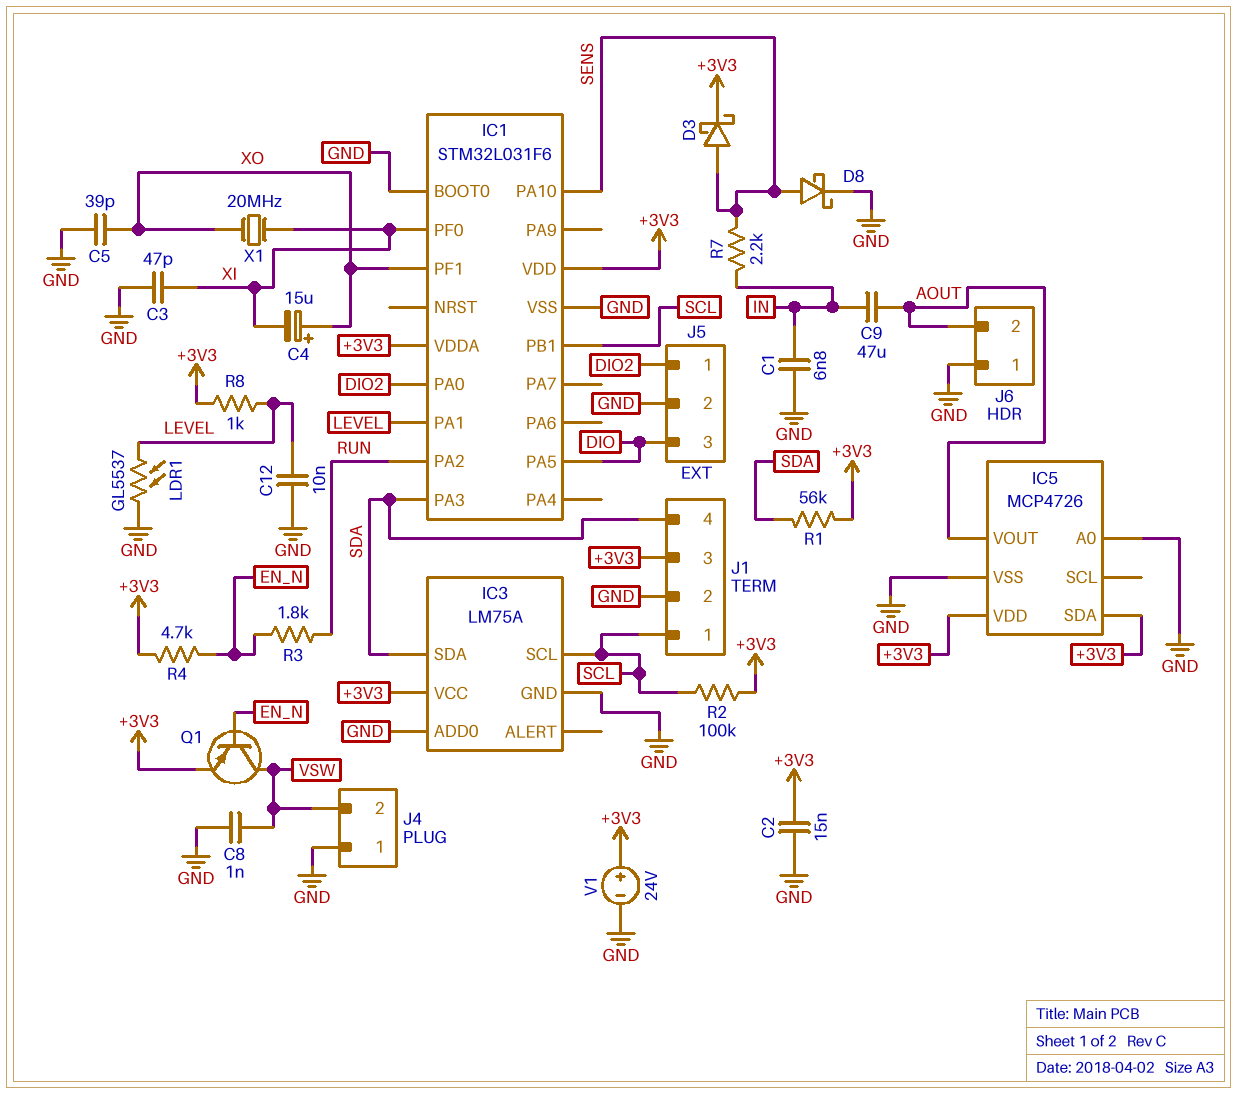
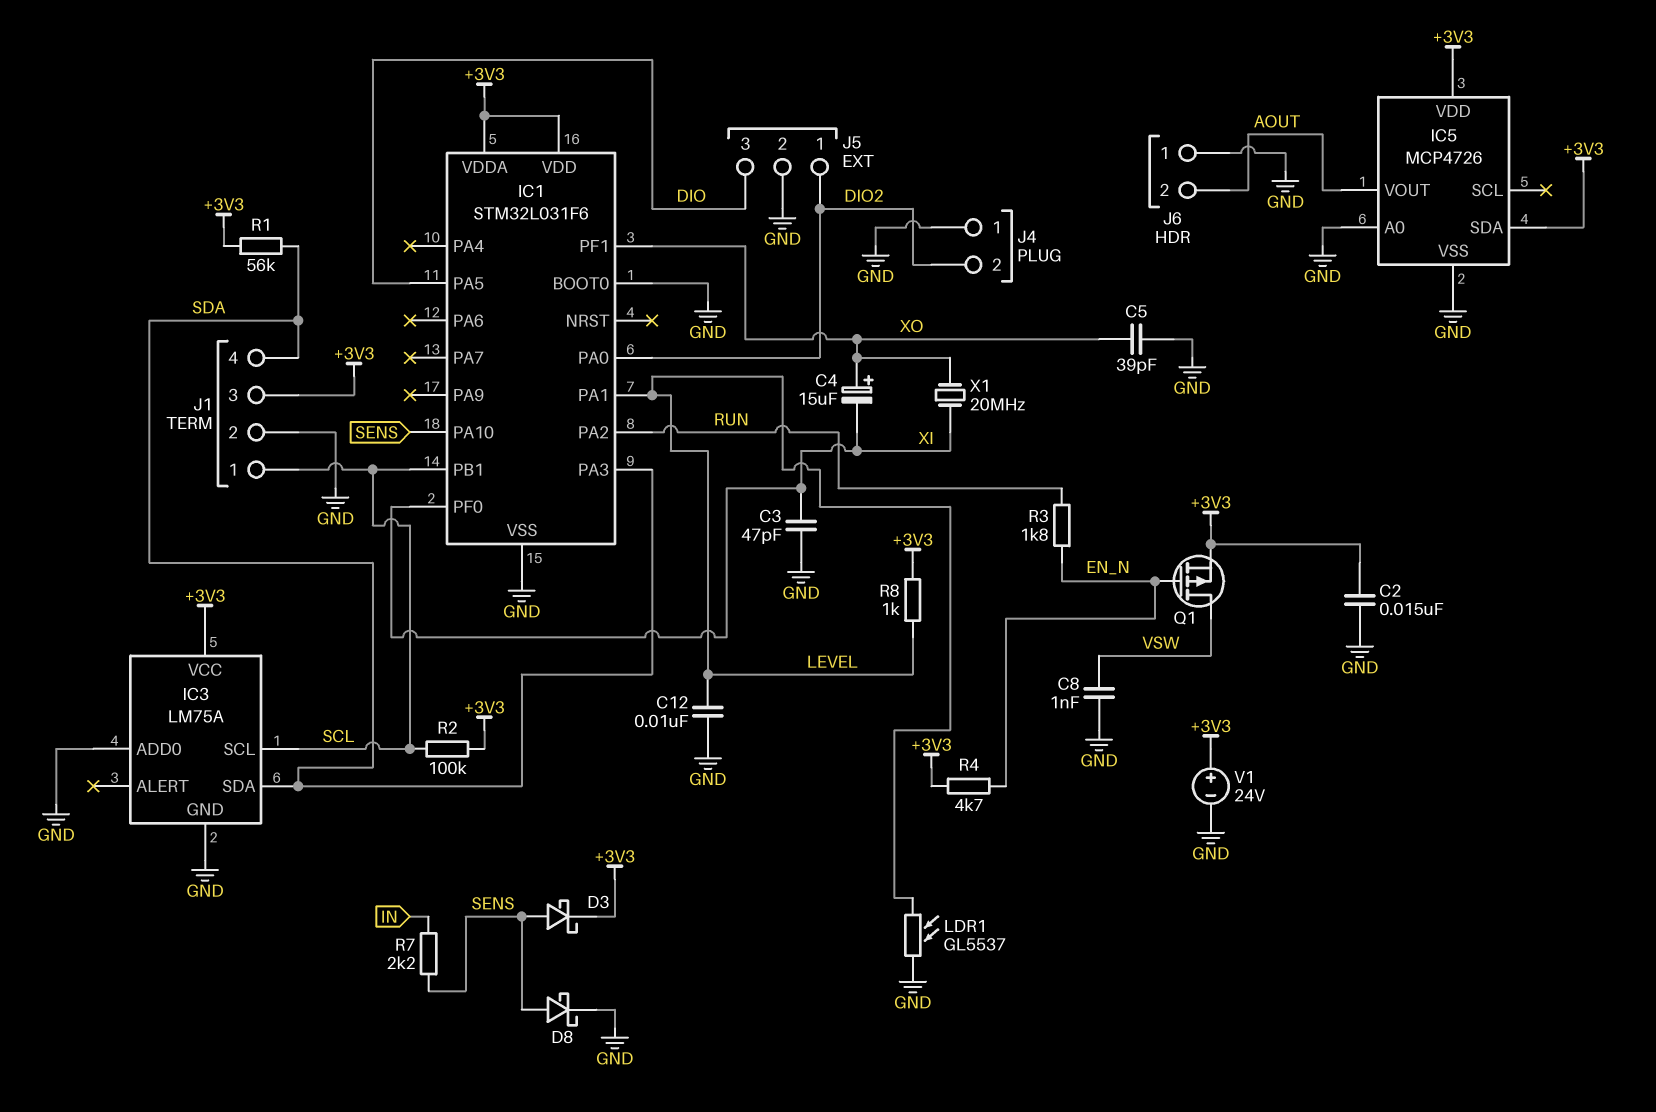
C1: 6.8nF (GND, IN) -> none
C9: 47uF (AOUT, IN) -> none
J4 pin 2: VSW -> DIO2
Q1: PNP (B EN_N, C VSW, E +3V3) -> PMOS (G EN_N, D VSW, S +3V3)

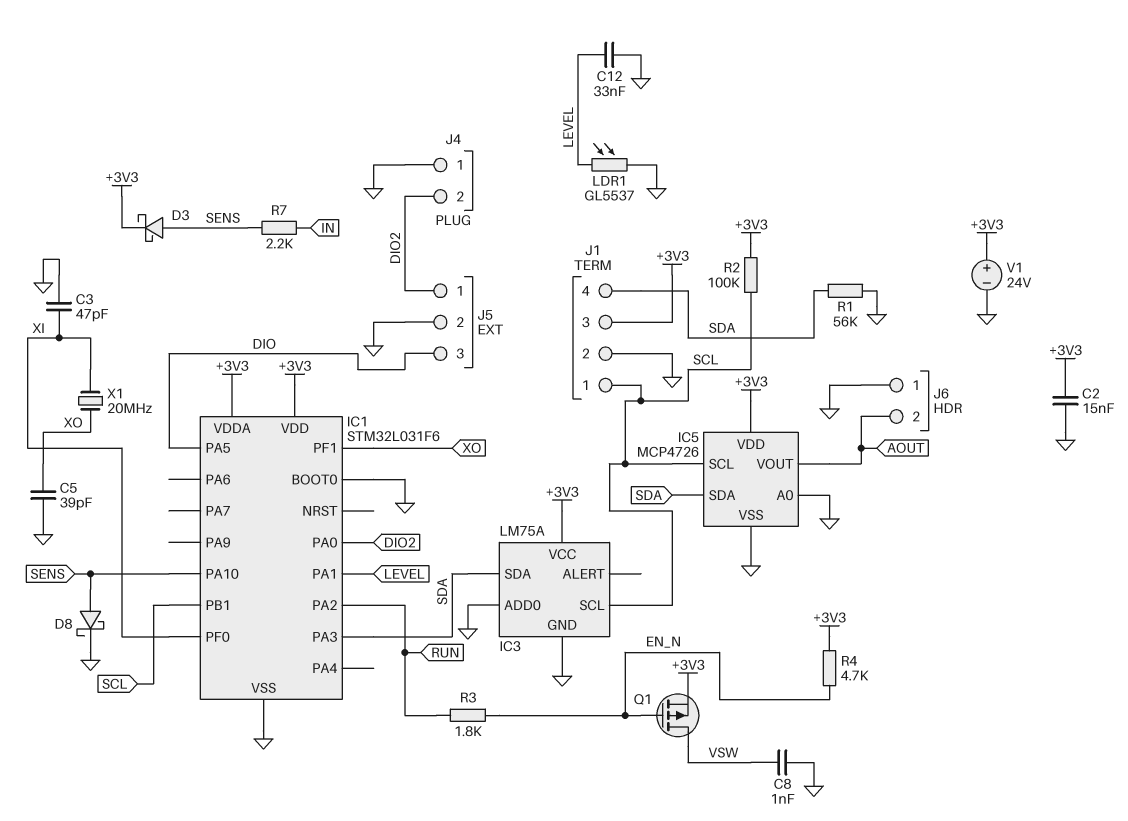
C4: 15uF (plus XO, minus XI) -> none
C12: 10nF (GND, LEVEL) -> 33nF (GND, LEVEL)
IC5 pin SCL: none -> SCL
IC5 pin SDA: +3V3 -> SDA
R1: 56k (+3V3, SDA) -> 56k (GND, SDA)
R8: 1k (+3V3, LEVEL) -> none

